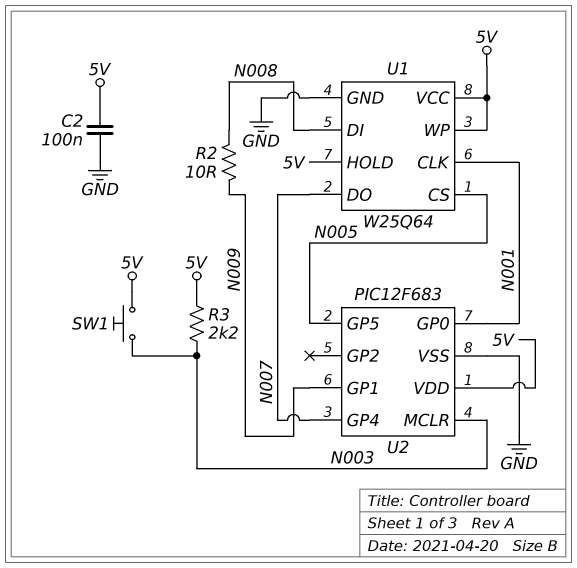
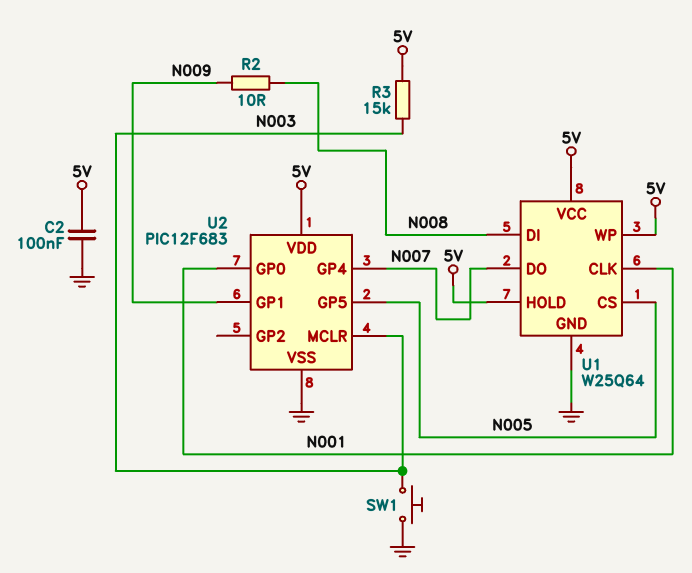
R3: 2.2k (5V, N003) -> 15k (5V, N003)
SW1: button (5V, N003) -> button (GND, N003)

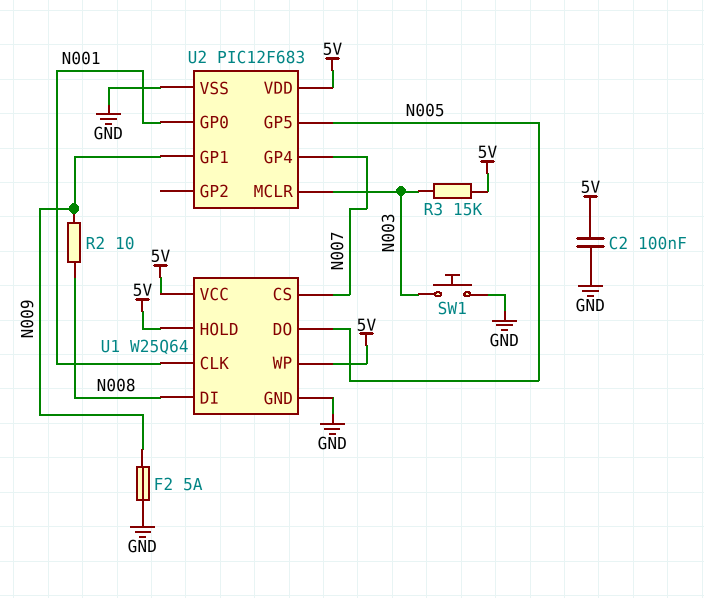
F2: none -> 5A (GND, N009)
U1 pin CS: N005 -> N007
U1 pin DO: N007 -> N005

